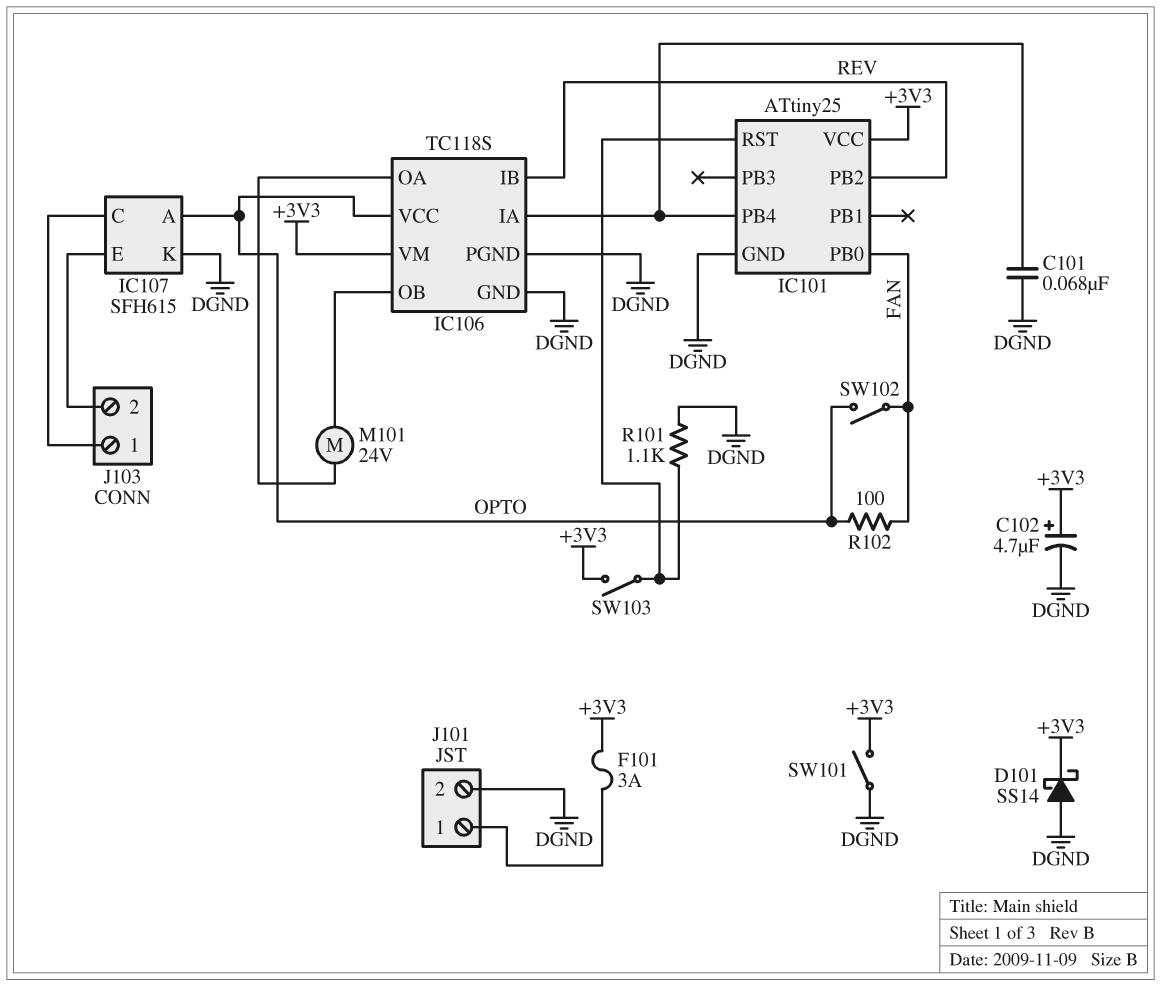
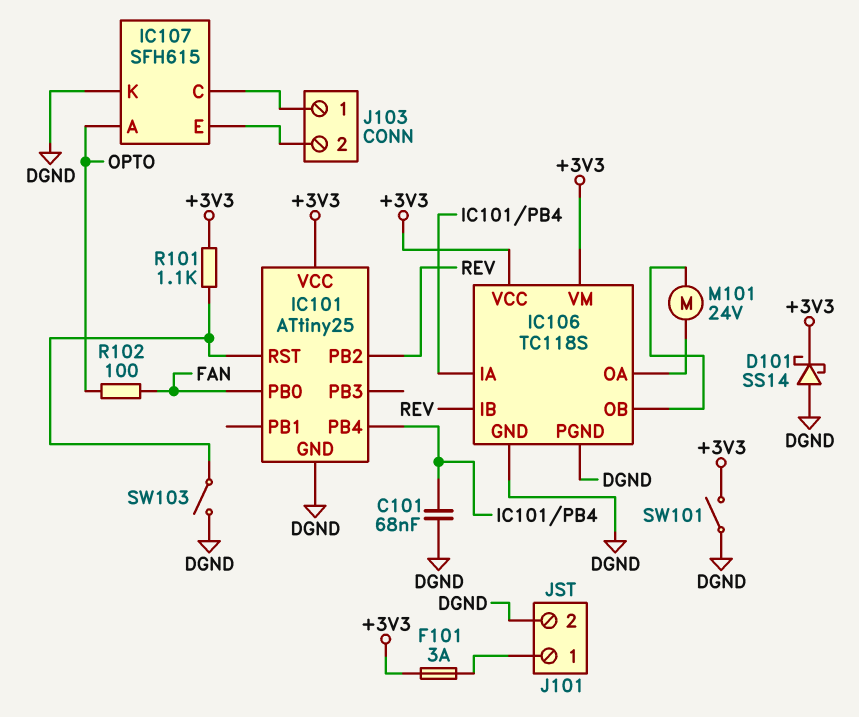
C102: 4.7uF (plus +3V3, minus DGND) -> none
IC106 pin VCC: OPTO -> +3V3
R101: 1.1k (DGND, IC101/RST) -> 1.1k (+3V3, IC101/RST)
SW102: switch (FAN, OPTO) -> none
SW103: switch (+3V3, IC101/RST) -> switch (DGND, IC101/RST)

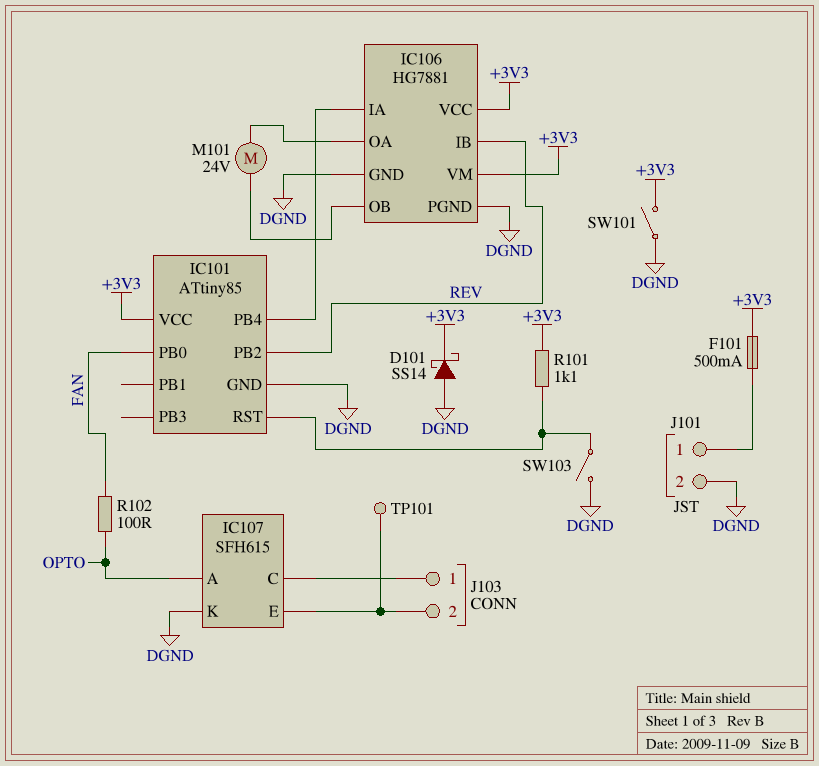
C101: 68nF (DGND, IC101/PB4) -> none
F101: 3A (+3V3, J101/1) -> 500mA (+3V3, J101/1)
IC101: ATtiny25 -> ATtiny85
IC106: TC118S -> HG7881
TP101: none -> test point (IC107/E)

